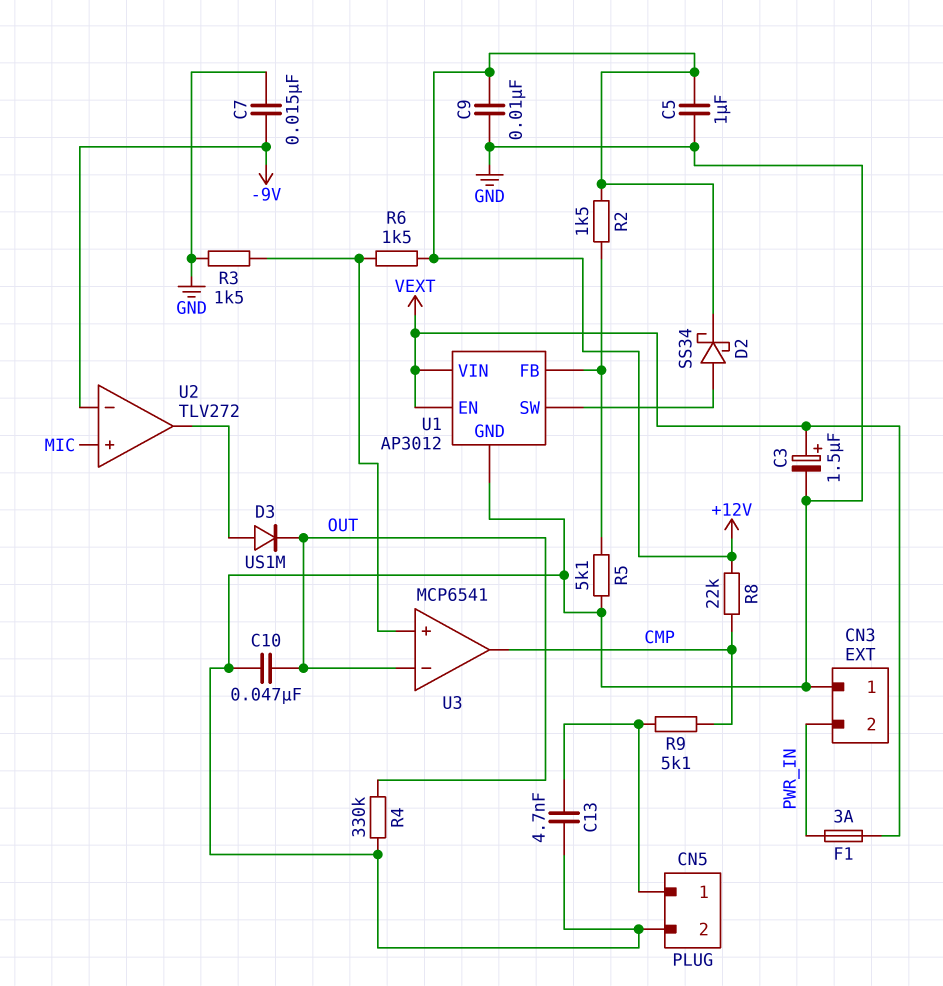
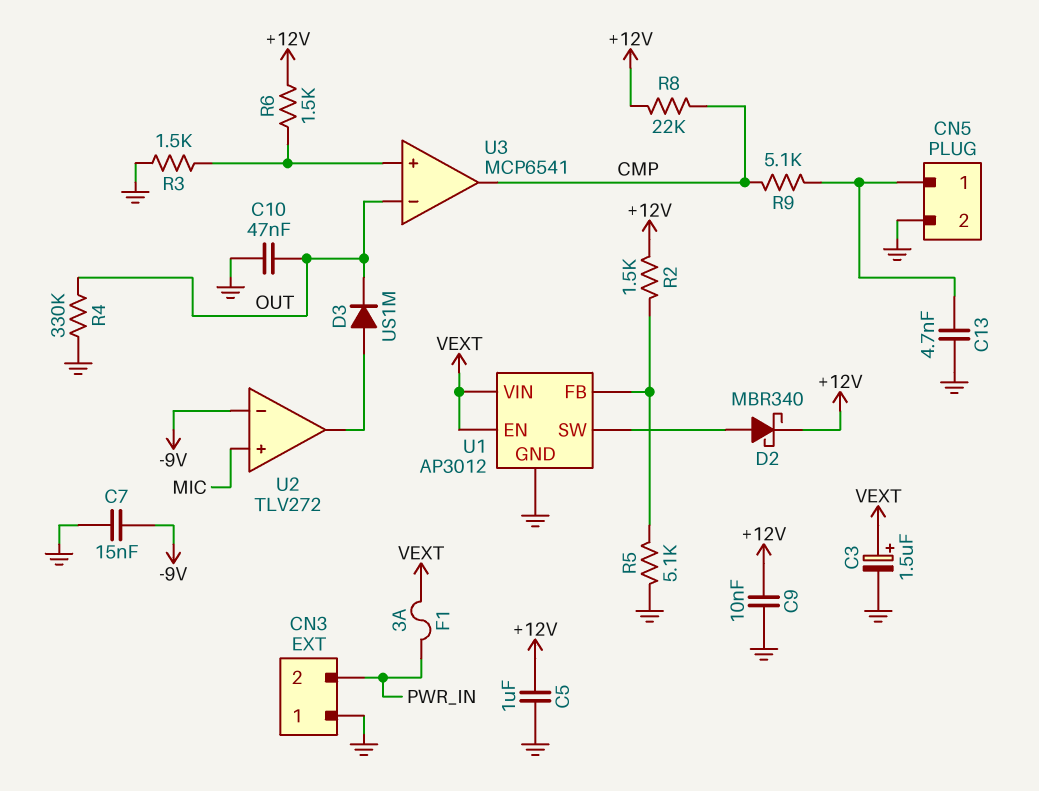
D2: schottky SS34 (A U1/SW, K +12V) -> schottky MBR340 (A U1/SW, K +12V)

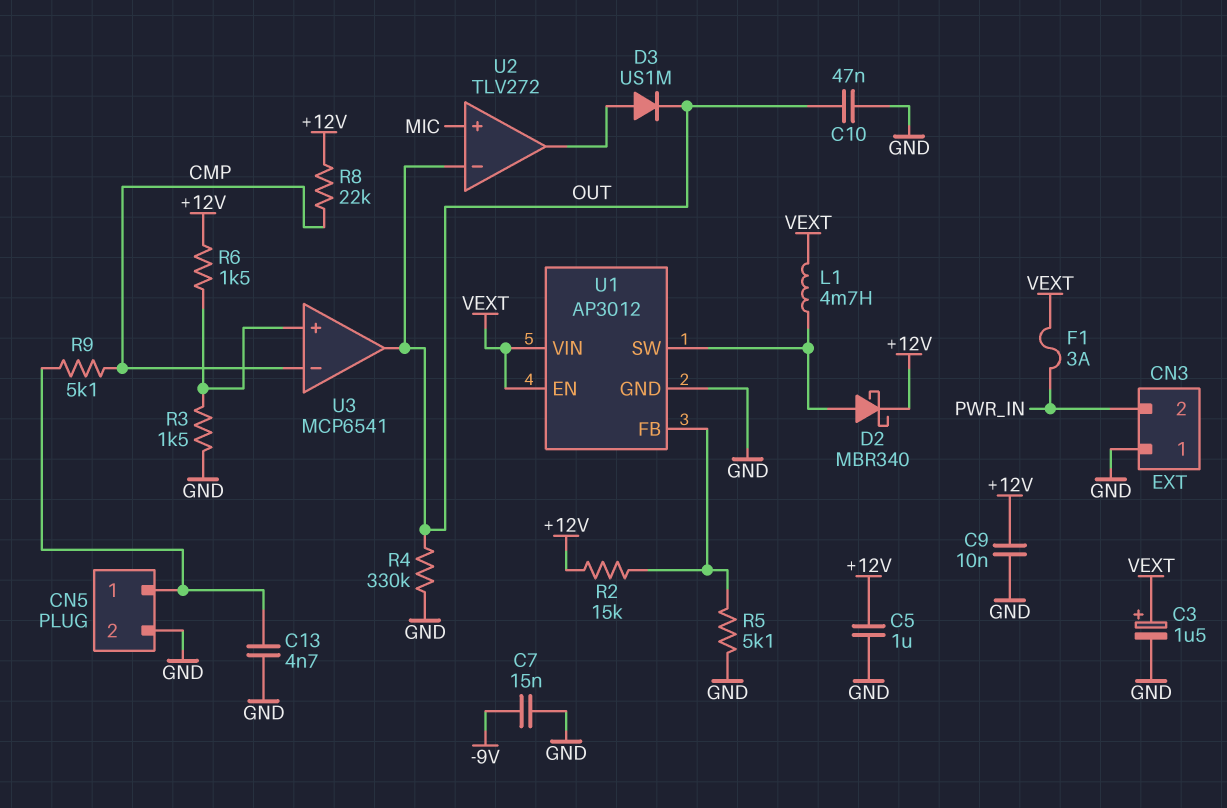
L1: none -> 4.7mH (U1/SW, VEXT)
R2: 1.5k (+12V, U1/FB) -> 15k (+12V, U1/FB)
U2 pin in-: -9V -> OUT
U3 pin in-: OUT -> CMP
U3 pin out: CMP -> OUT

